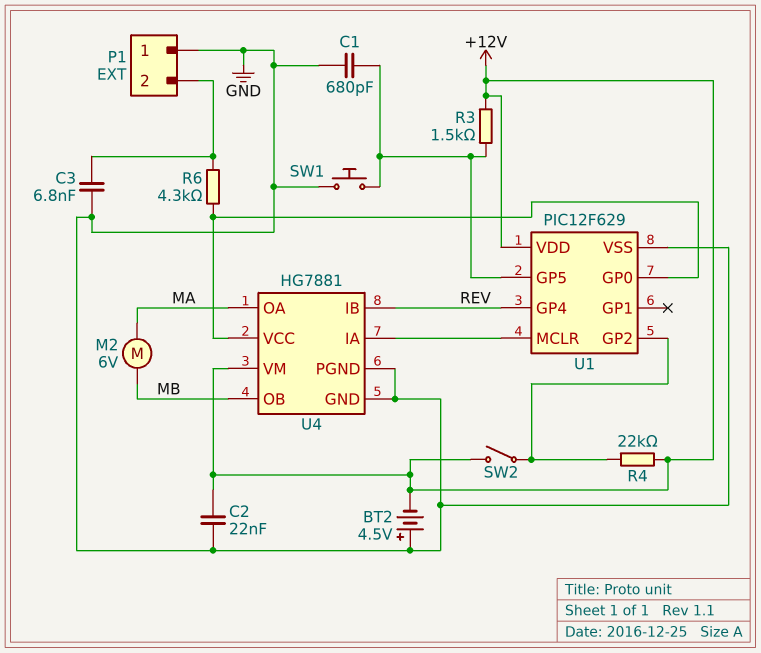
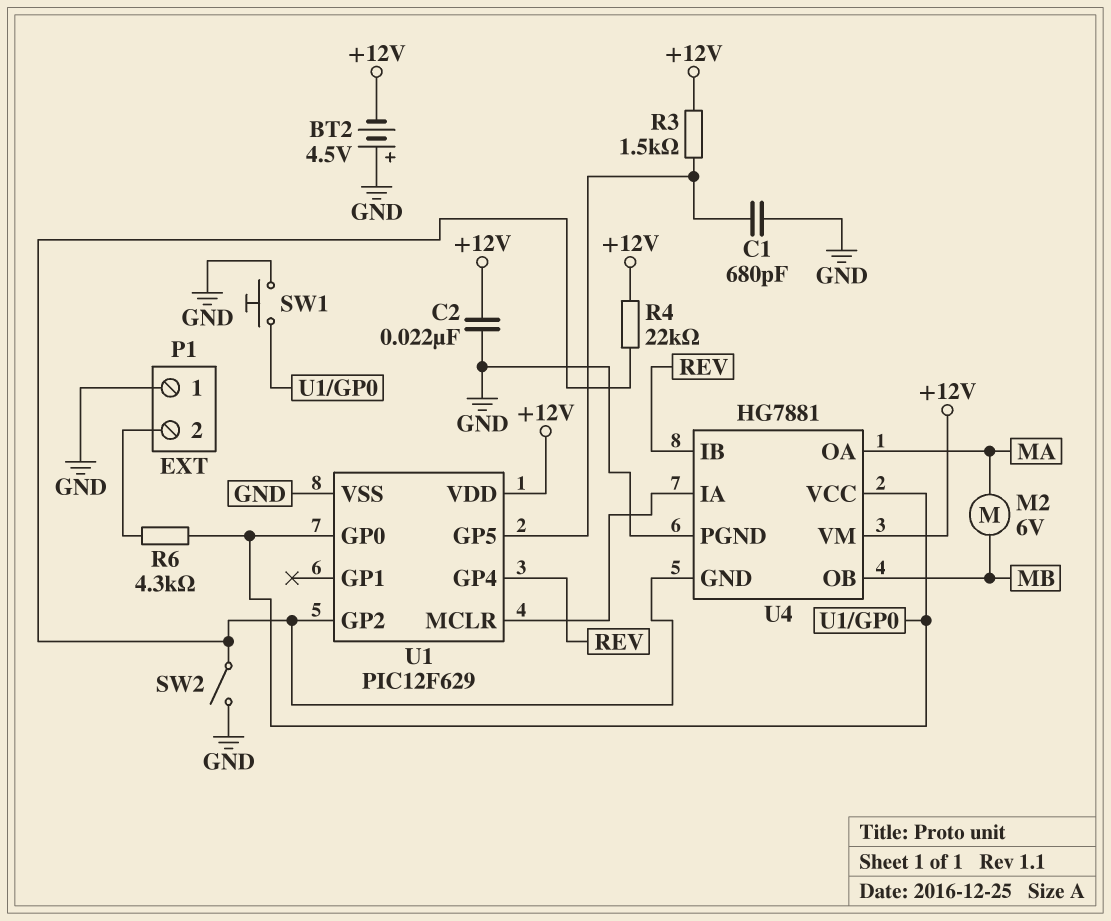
C3: 6.8nF (GND, P1/2) -> none
SW1: button (GND, U1/GP5) -> button (GND, U1/GP0)
SW2: switch (+12V, U1/GP2) -> switch (GND, U1/GP2)
U4 pin GND: GND -> U1/GP2

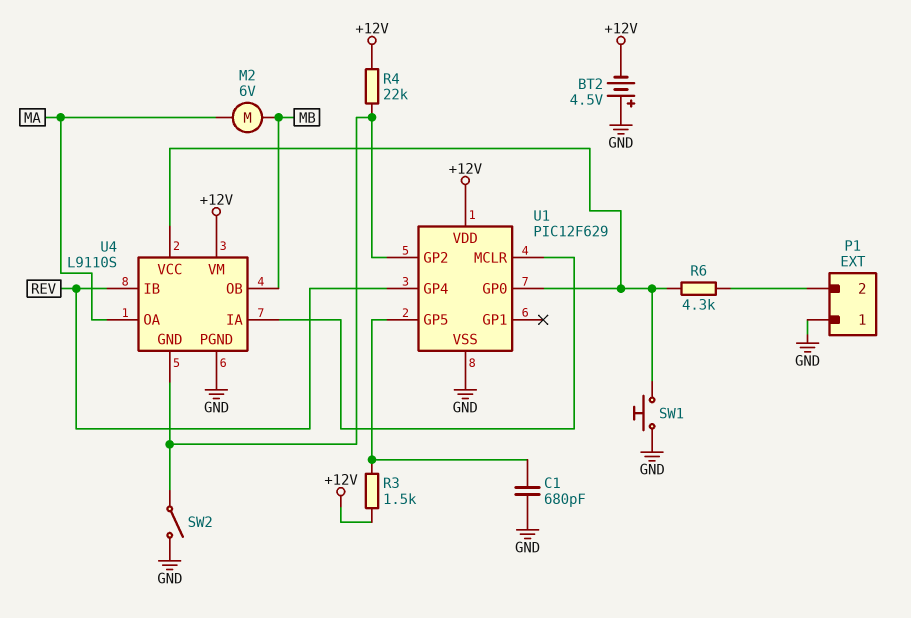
C2: 22nF (+12V, GND) -> none
U4: HG7881 -> L9110S

